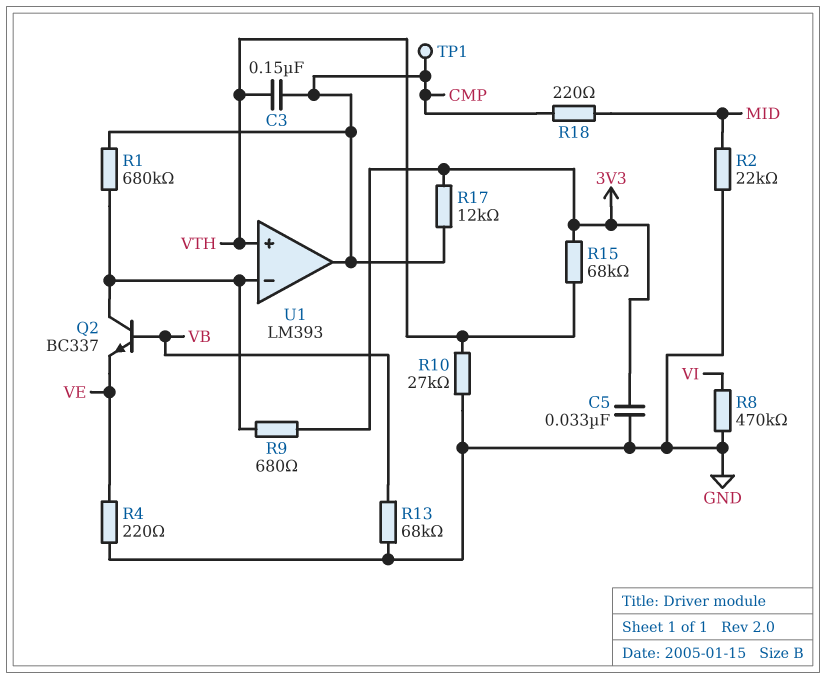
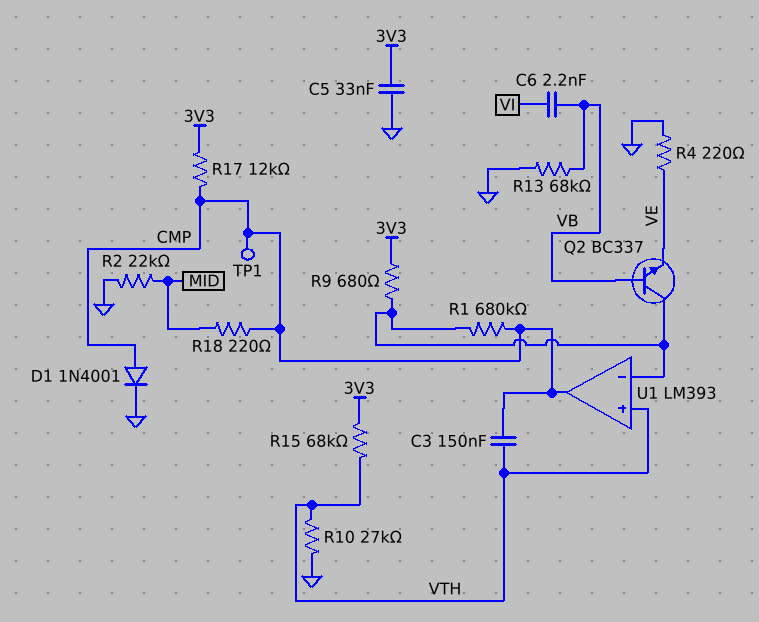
C6: none -> 2.2nF (VB, VI)
D1: none -> diode 1N4001 (A CMP, K GND)
R8: 470k (GND, VI) -> none

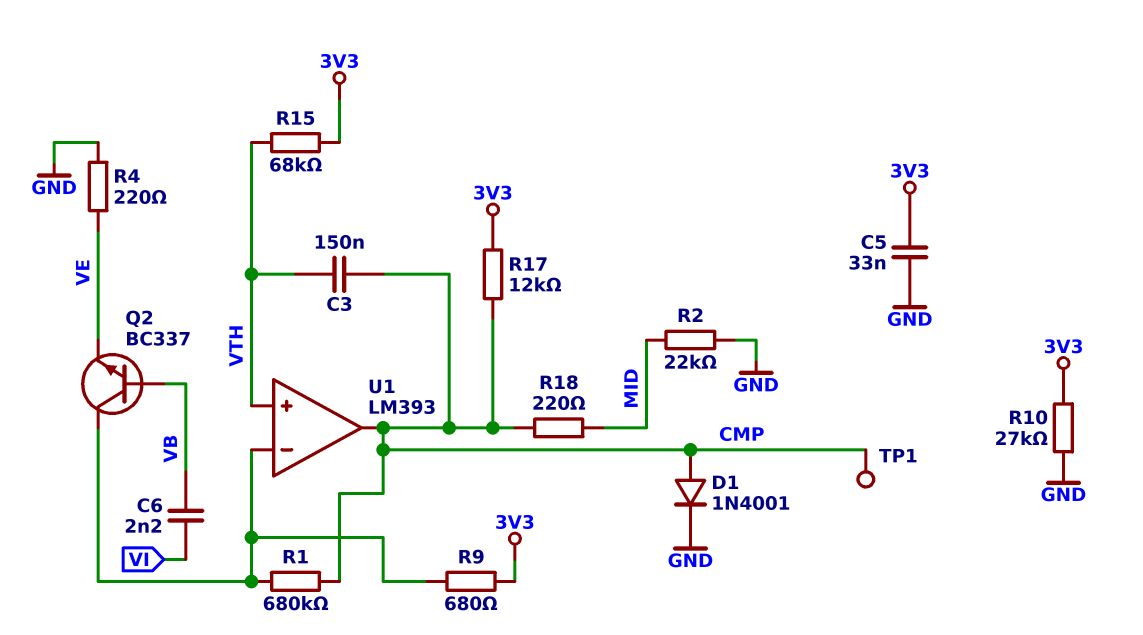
R10: 27k (GND, VTH) -> 27k (3V3, GND)
R13: 68k (GND, VB) -> none

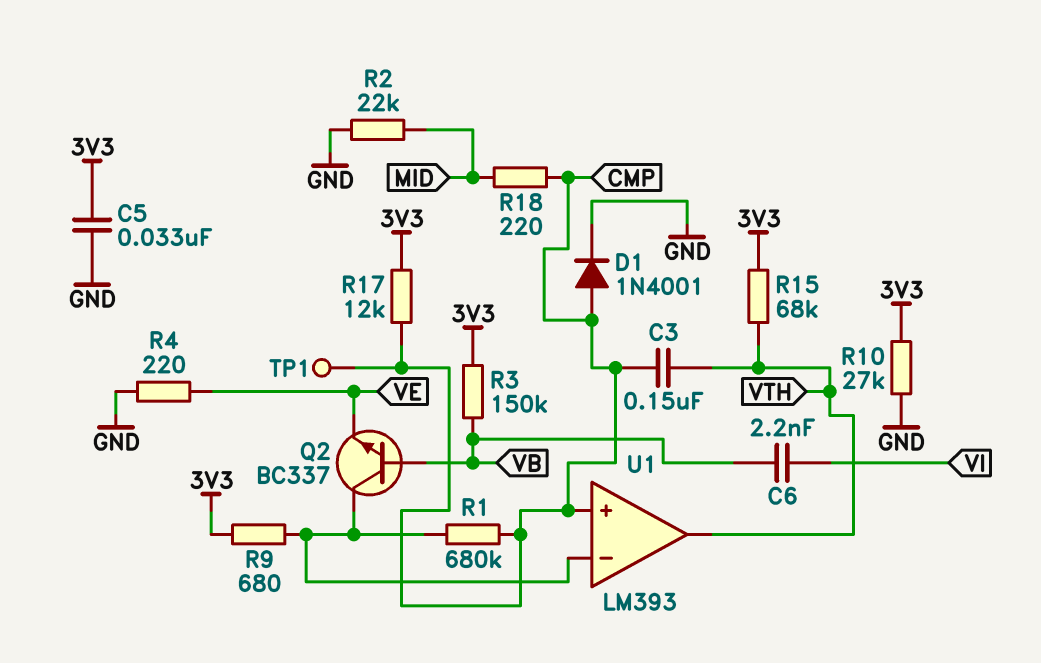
R3: none -> 150k (3V3, VB)
U1 pin in+: VTH -> CMP
U1 pin out: CMP -> VTH

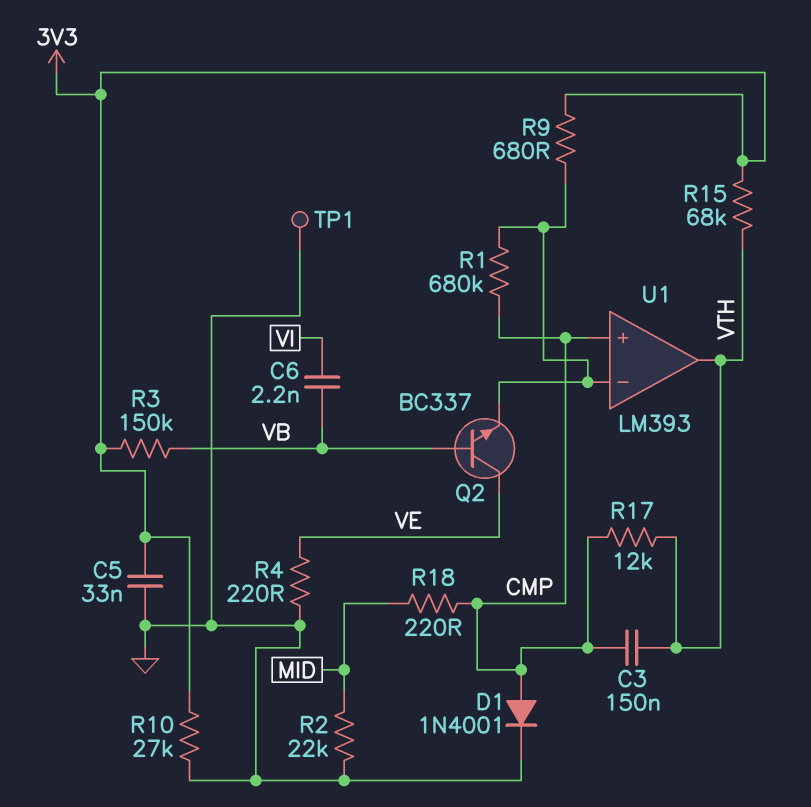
Q2: NPN BC337 (B VB, C U1/in-, E VE) -> NPN BC337 (B VB, C VE, E U1/in-)
R17: 12k (3V3, CMP) -> 12k (CMP, VTH)
TP1: test point (CMP) -> test point (GND)

